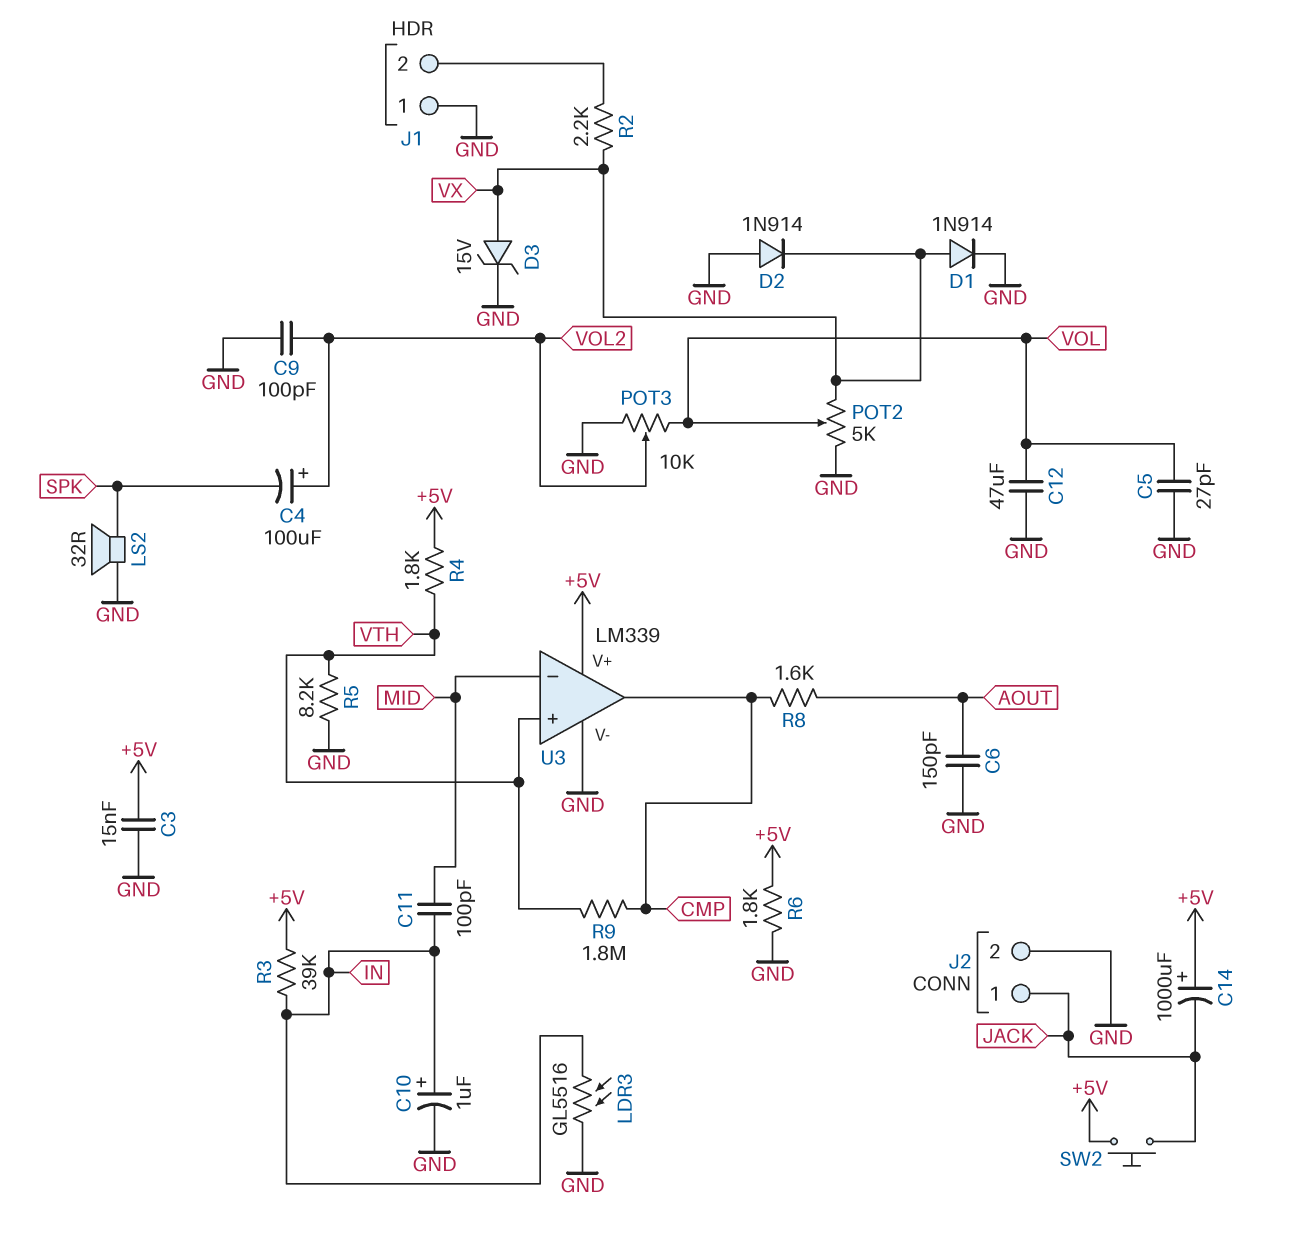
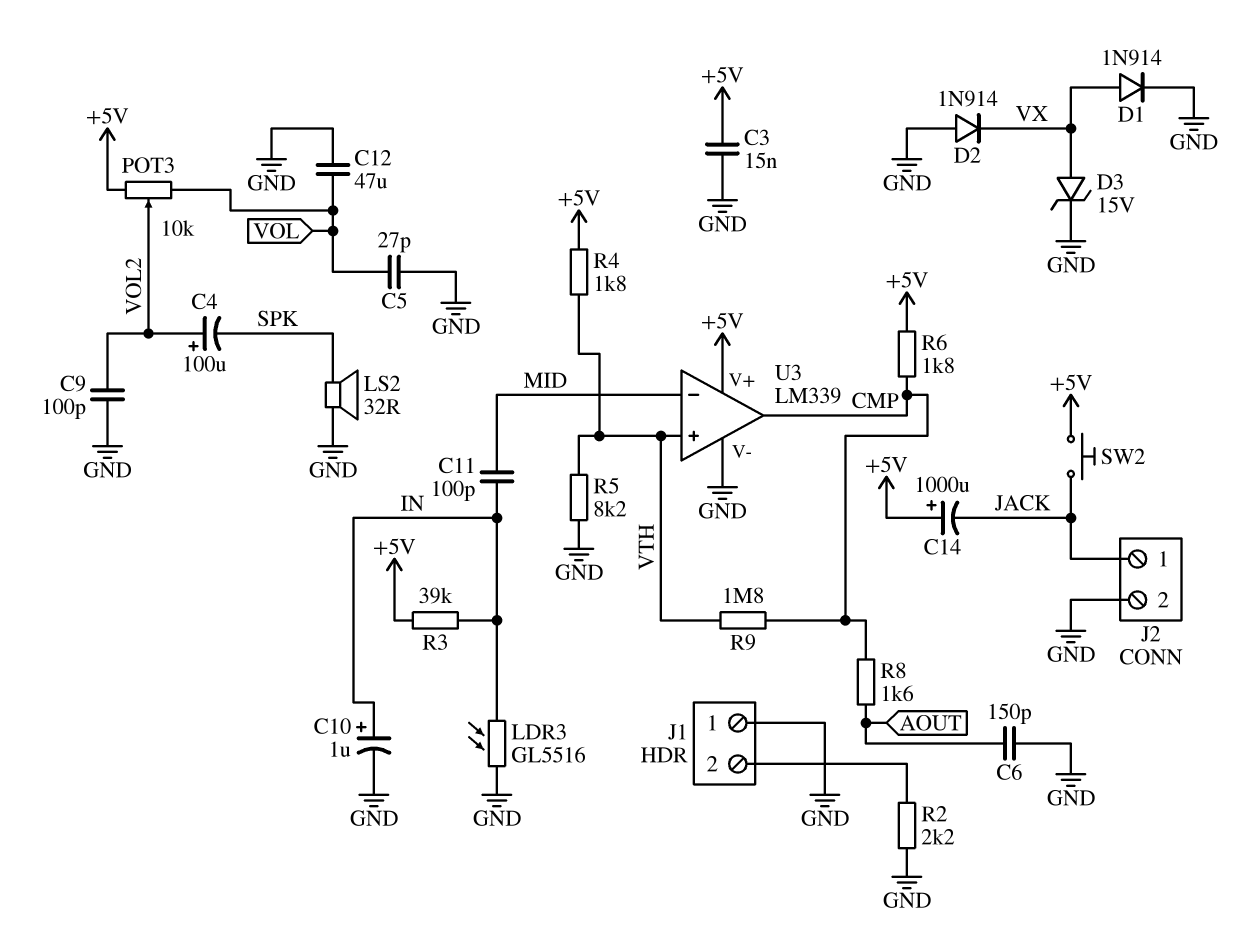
POT2: 5k (GND, VX, wiper VOL) -> none
POT3: 10k (GND, VOL, wiper VOL2) -> 10k (+5V, VOL, wiper VOL2)
R2: 2.2k (J1/2, VX) -> 2.2k (GND, J1/2)
R6: 1.8k (+5V, GND) -> 1.8k (+5V, CMP)

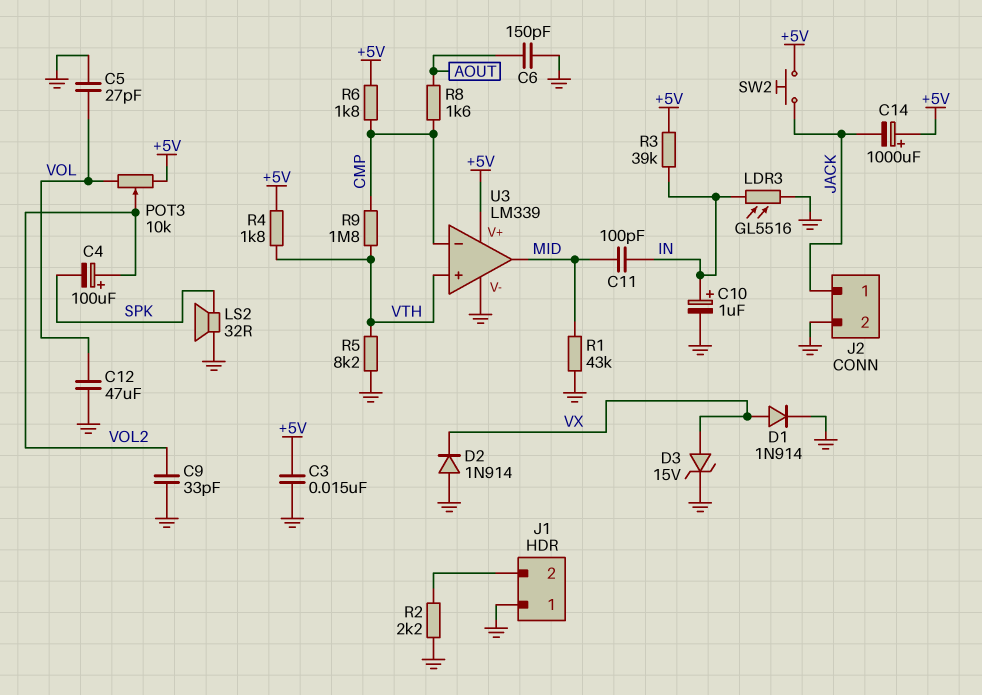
C9: 100pF (GND, VOL2) -> 33pF (GND, VOL2)
R1: none -> 43k (GND, MID)
U3 pin in-: MID -> CMP
U3 pin out: CMP -> MID

